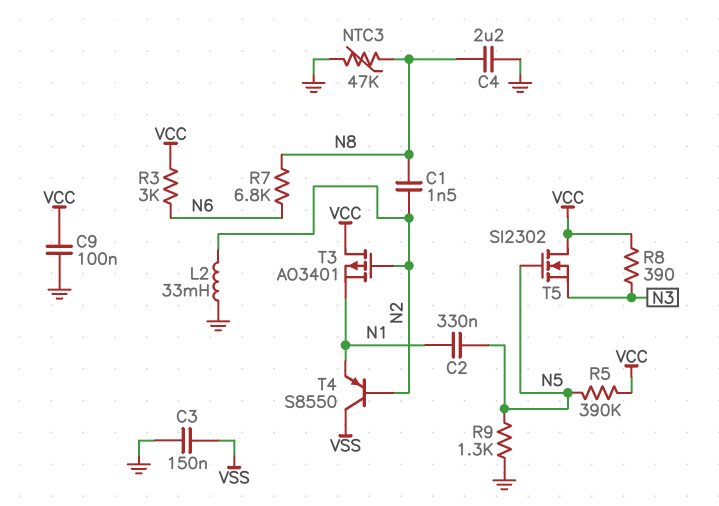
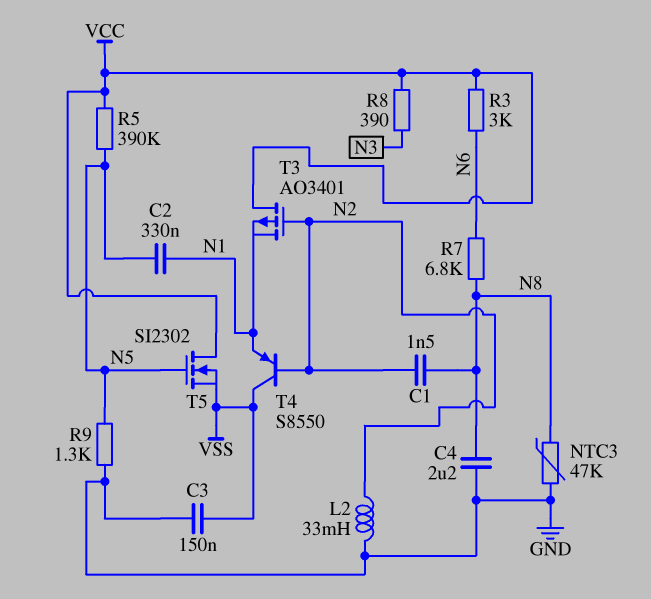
C9: 100nF (GND, VCC) -> none
T5: NMOS SI2302 (G N5, D VCC, S N3) -> NMOS SI2302 (G N5, D VCC, S VSS)

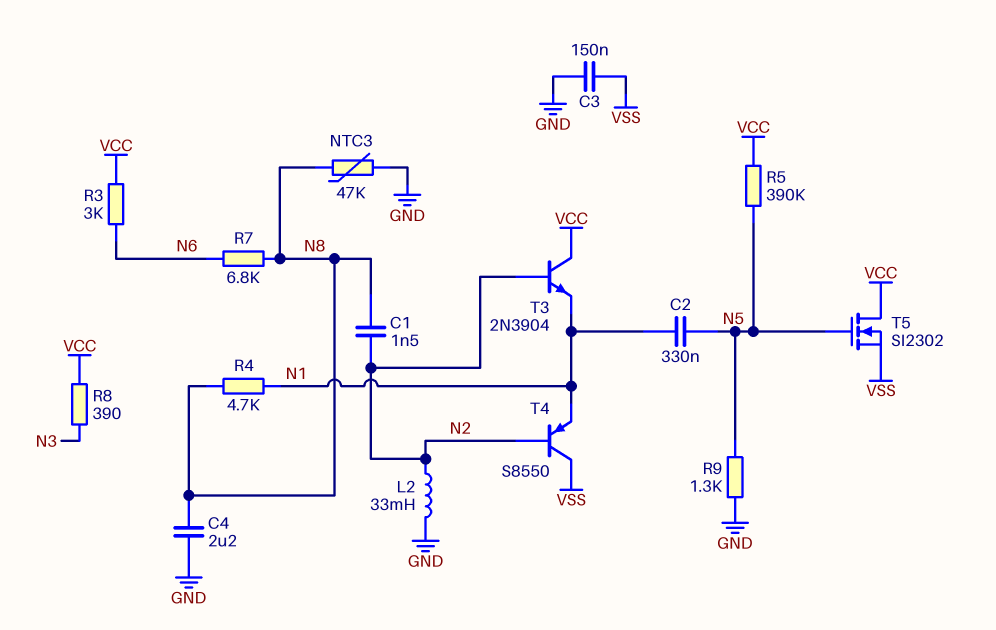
R4: none -> 4.7k (N1, N8)
T3: PMOS AO3401 (G N2, D VCC, S N1) -> NPN 2N3904 (B N2, C VCC, E N1)

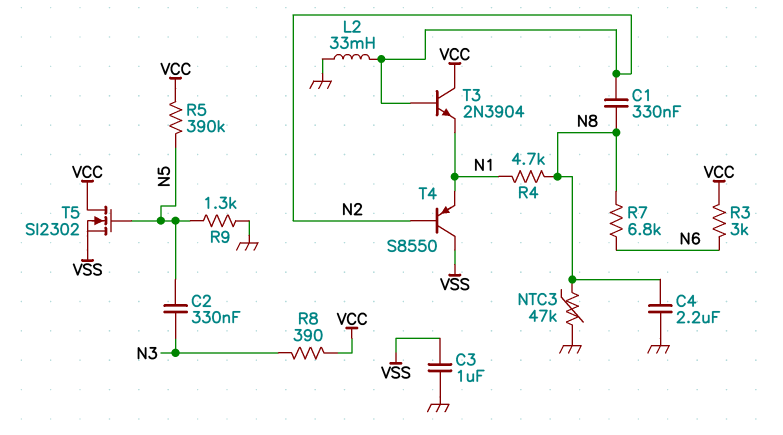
C1: 1.5nF (N2, N8) -> 330nF (N2, N8)
C2: 330nF (N1, N5) -> 330nF (N3, N5)
C3: 150nF (GND, VSS) -> 1uF (GND, VSS)

